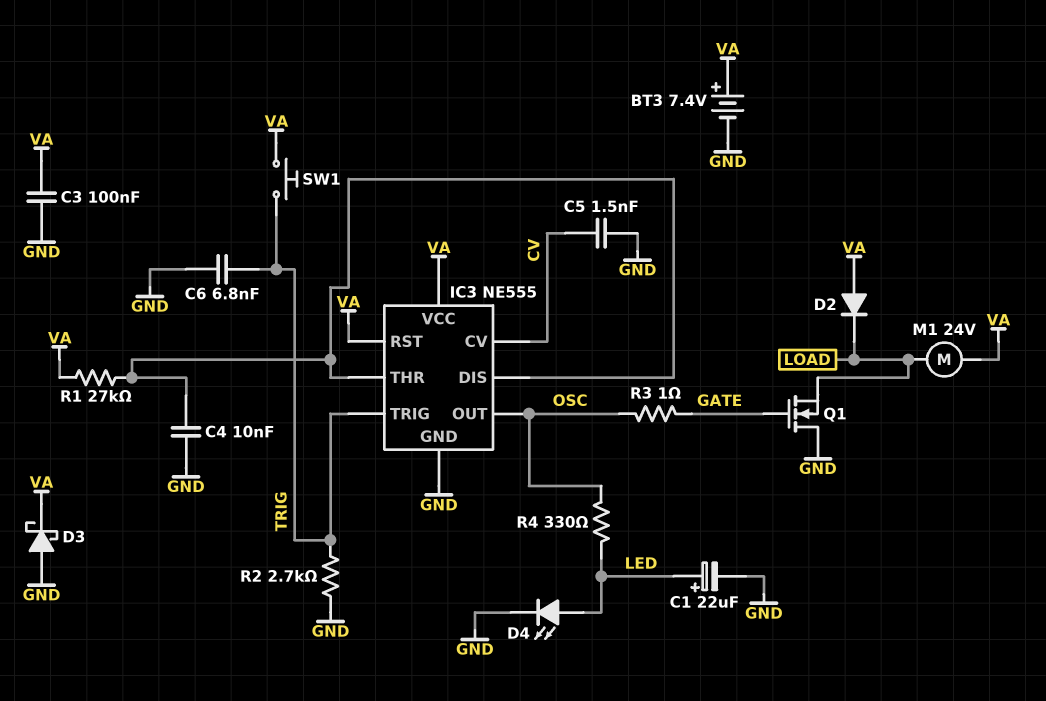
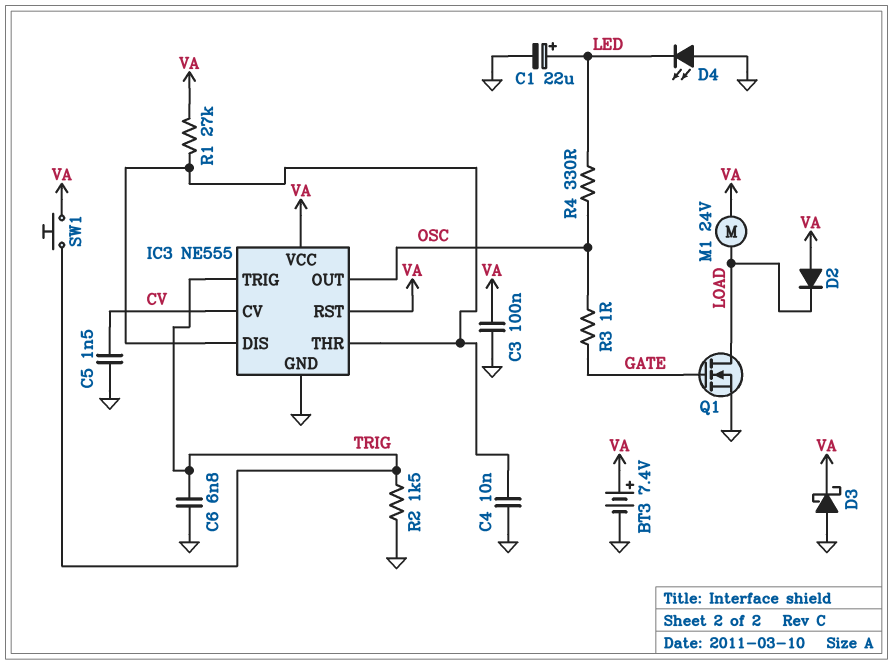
D4: LED (A LED, K GND) -> LED (A GND, K LED)
Q1: NMOS (G GATE, D GND, S LOAD) -> NMOS (G GATE, D LOAD, S GND)
R2: 2.7k (GND, TRIG) -> 1.5k (GND, TRIG)

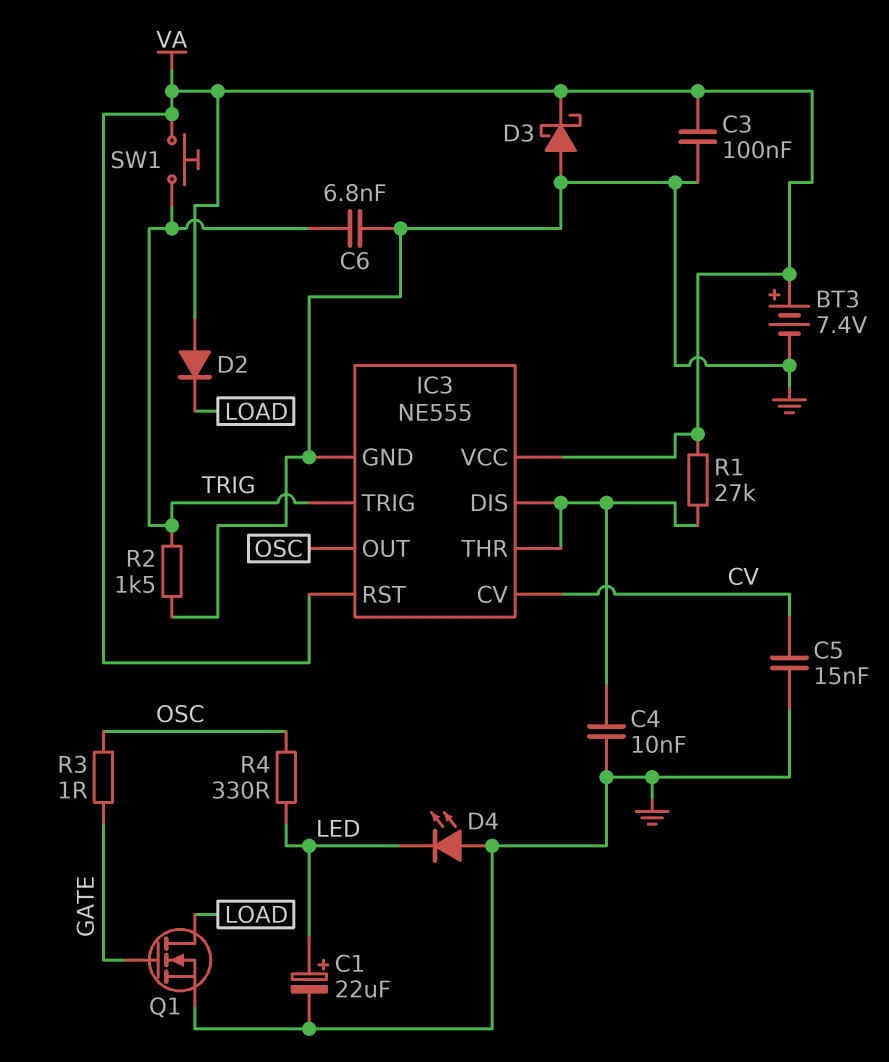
C5: 1.5nF (CV, GND) -> 15nF (CV, GND)
M1: motor 24V (LOAD, VA) -> none

